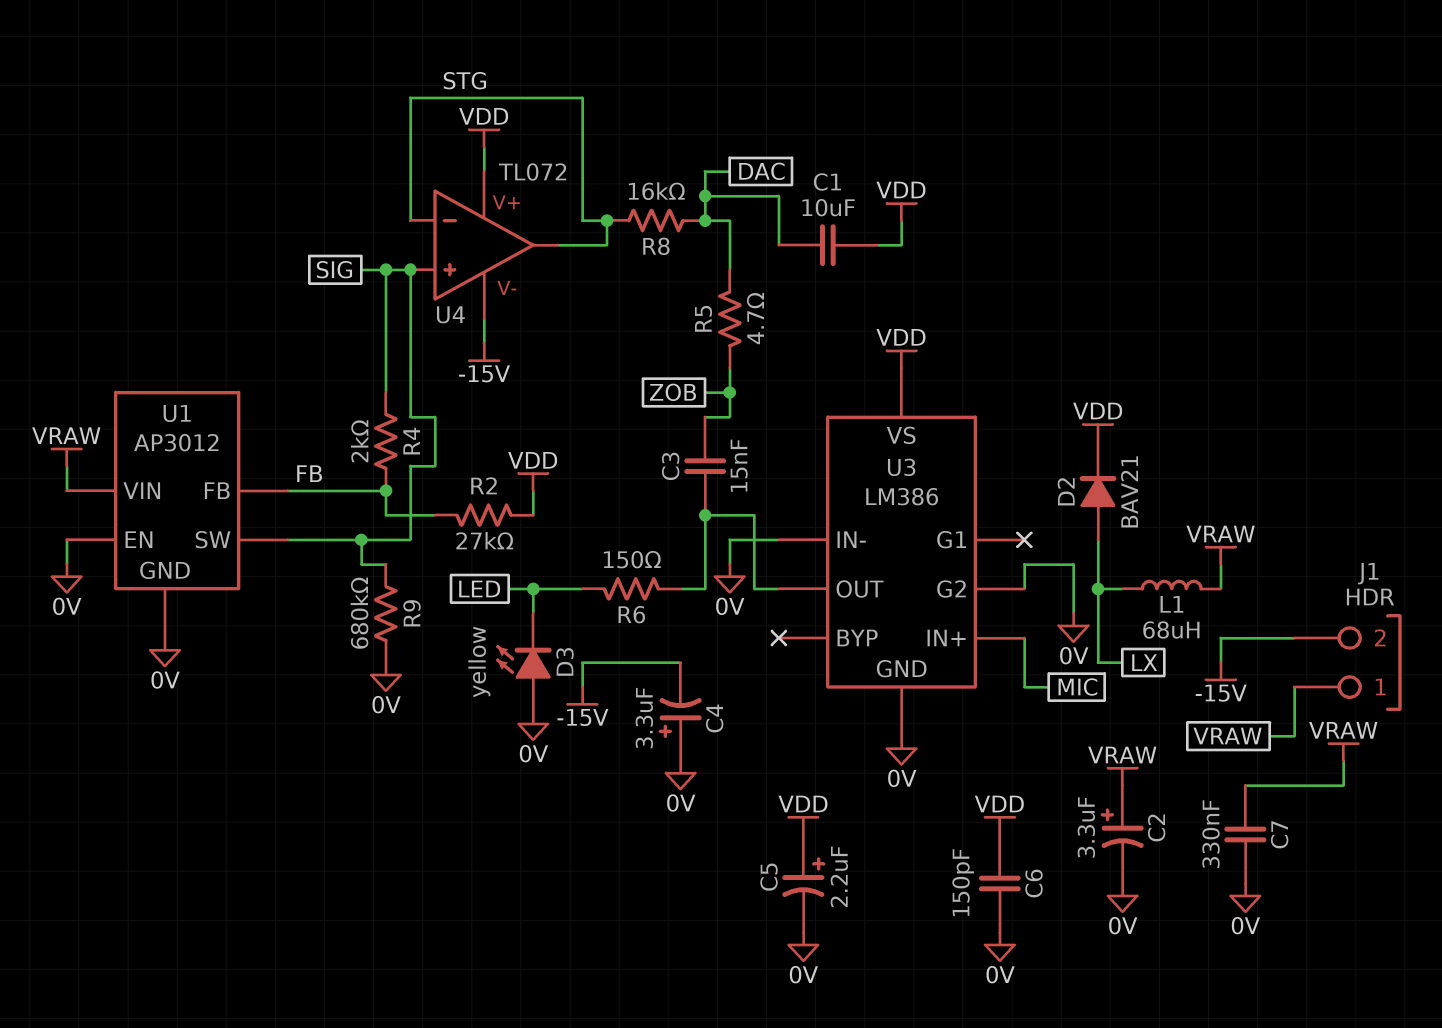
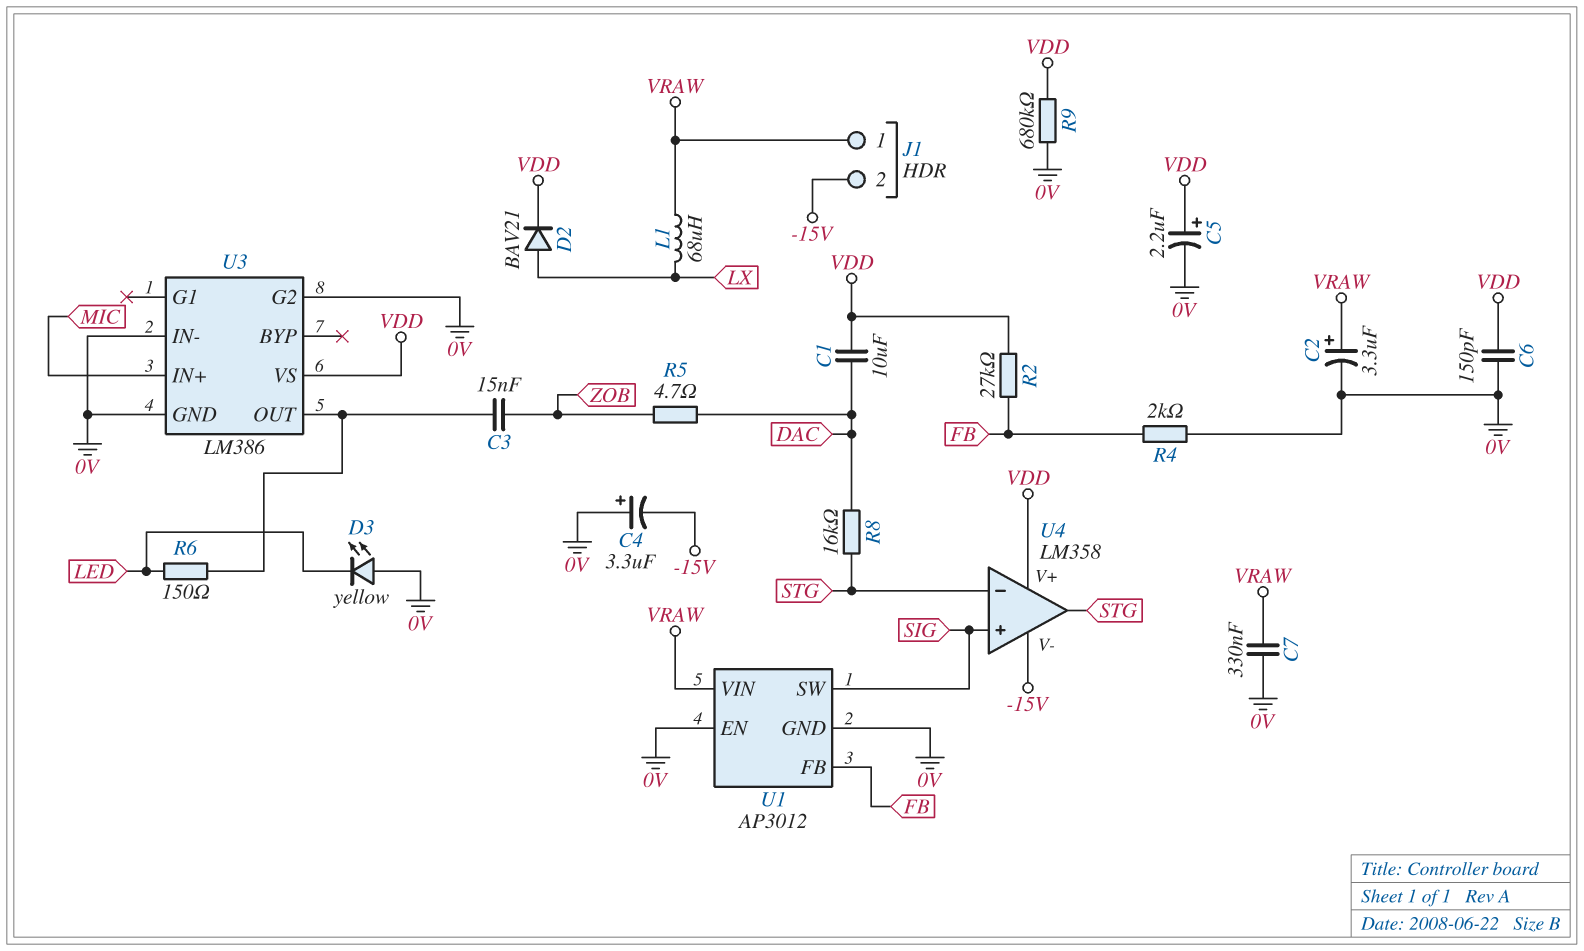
R4: 2k (FB, SIG) -> 2k (0V, FB)
R9: 680k (0V, SIG) -> 680k (0V, VDD)
U4: TL072 -> LM358

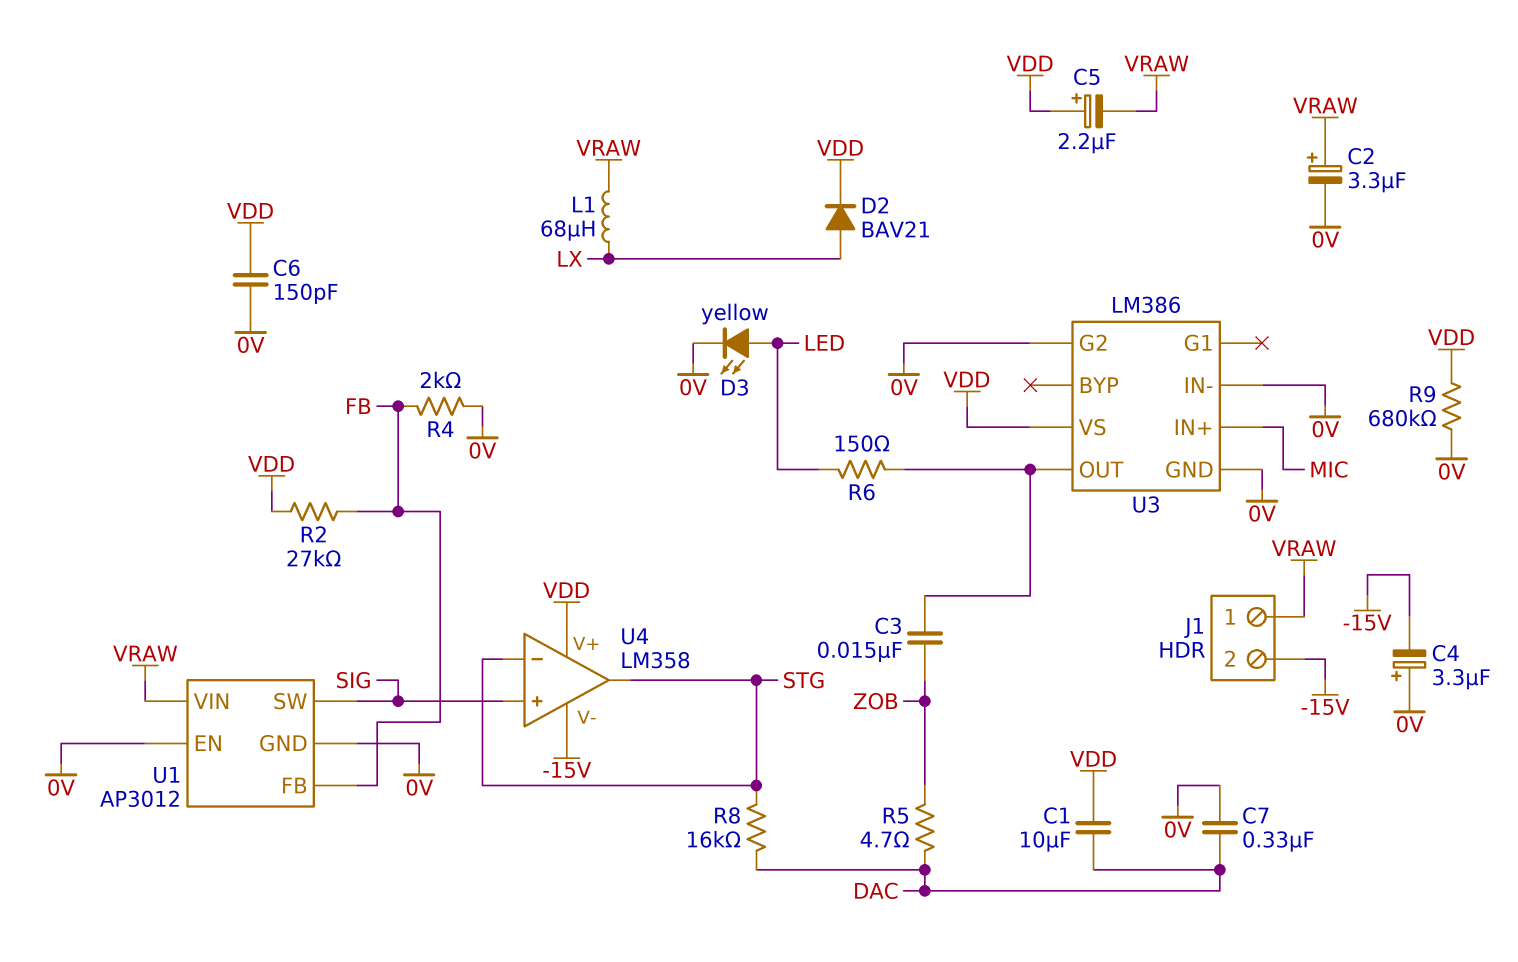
C5: 2.2uF (plus VDD, minus 0V) -> 2.2uF (plus VDD, minus VRAW)
C7: 330nF (0V, VRAW) -> 330nF (0V, DAC)
D3: LED yellow (A 0V, K LED) -> LED yellow (A LED, K 0V)

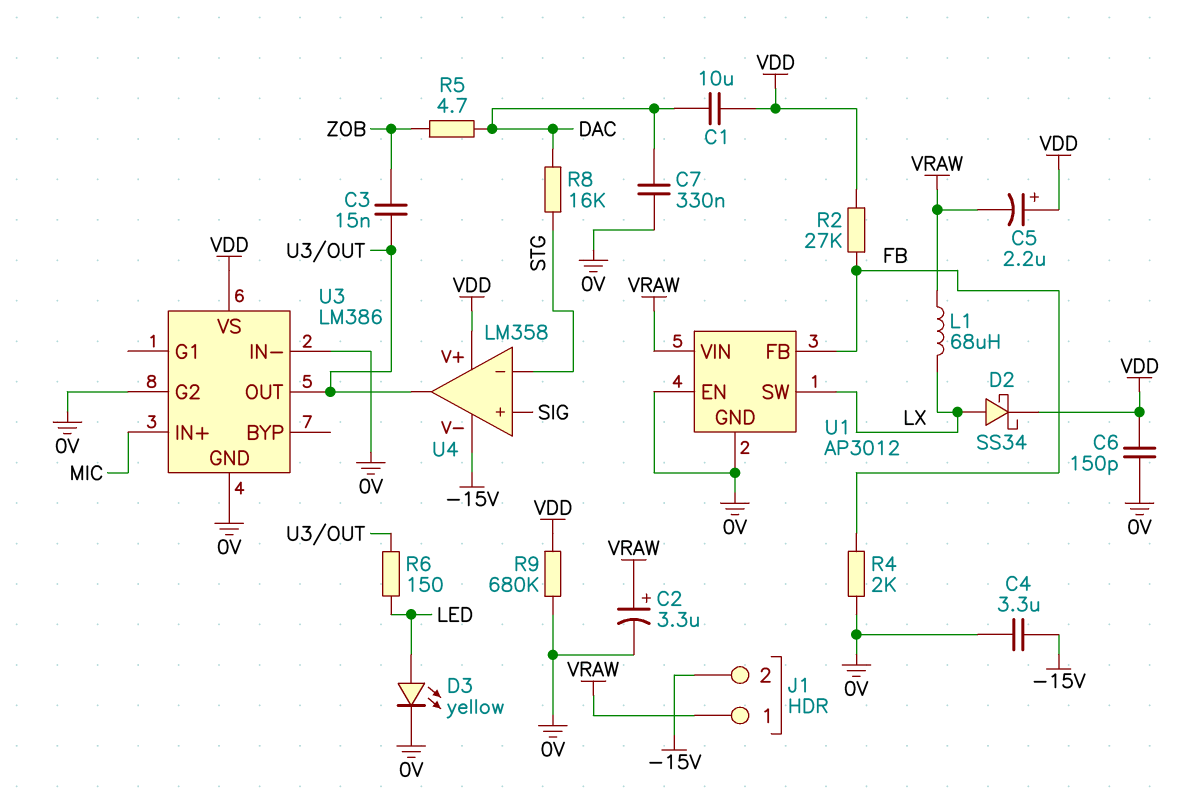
C4: 3.3uF (plus 0V, minus -15V) -> 3.3uF (-15V, 0V)
D2: diode BAV21 (A LX, K VDD) -> schottky SS34 (A LX, K VDD)
U1 pin SW: SIG -> LX
U4 pin out: STG -> U3/OUT

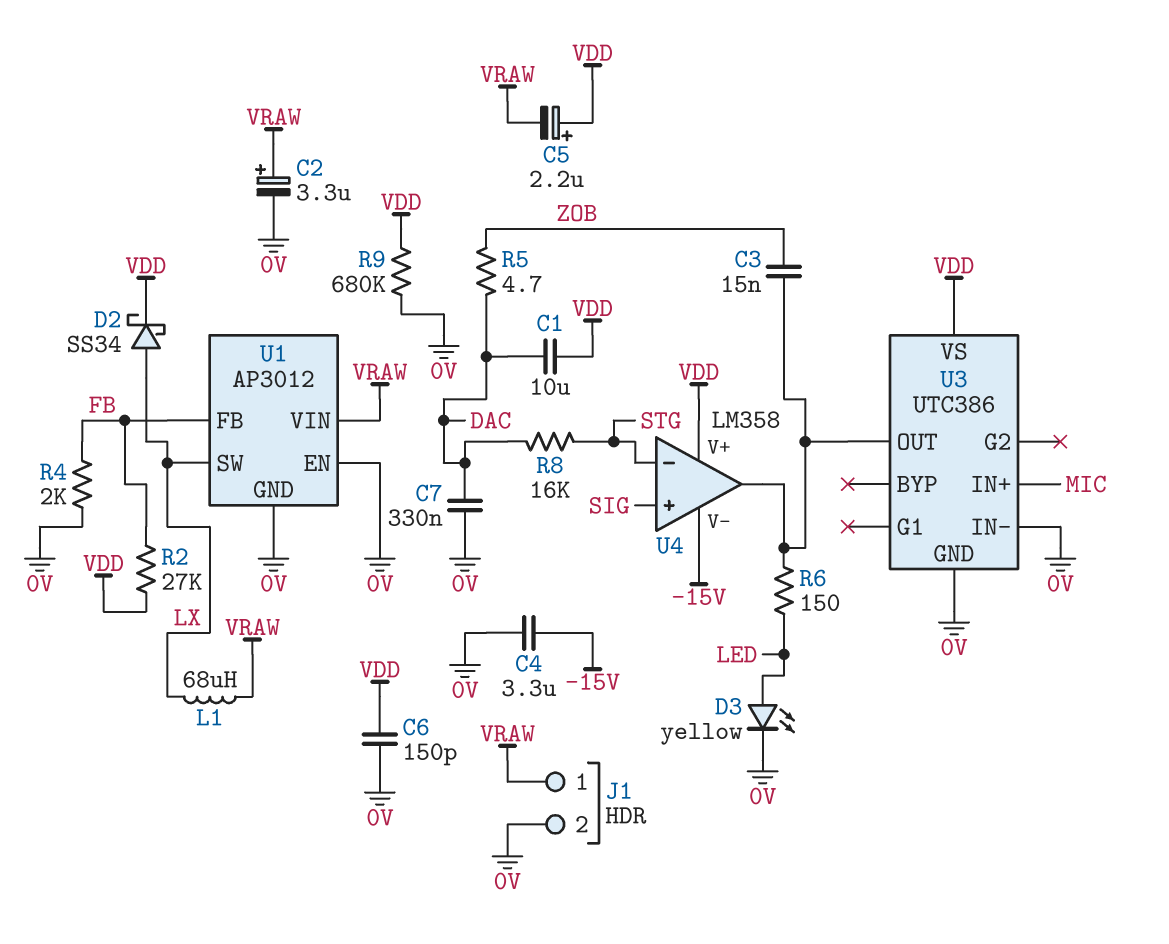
J1 pin 2: -15V -> 0V
U3: LM386 -> UTC386
U3 pin G2: 0V -> none

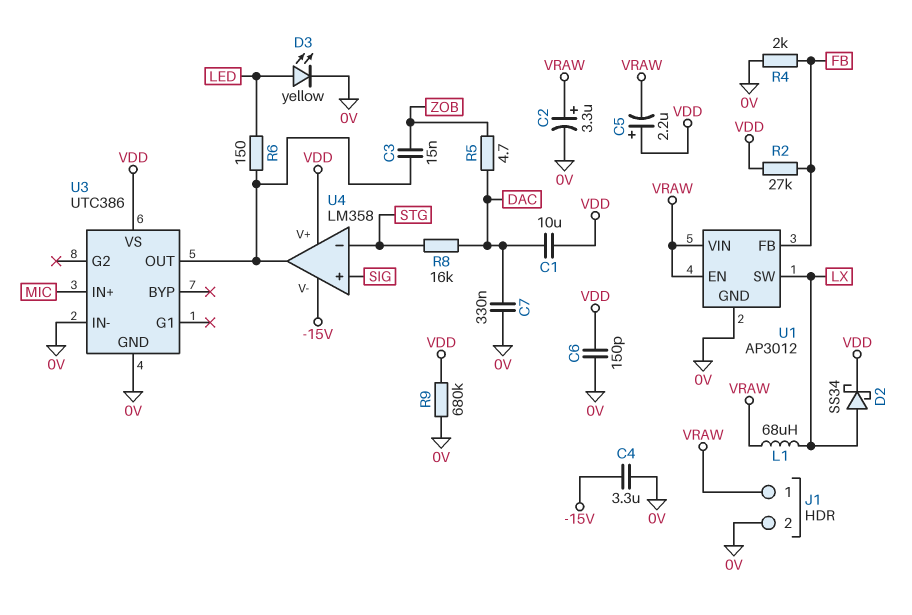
U1 pin EN: 0V -> VRAW

